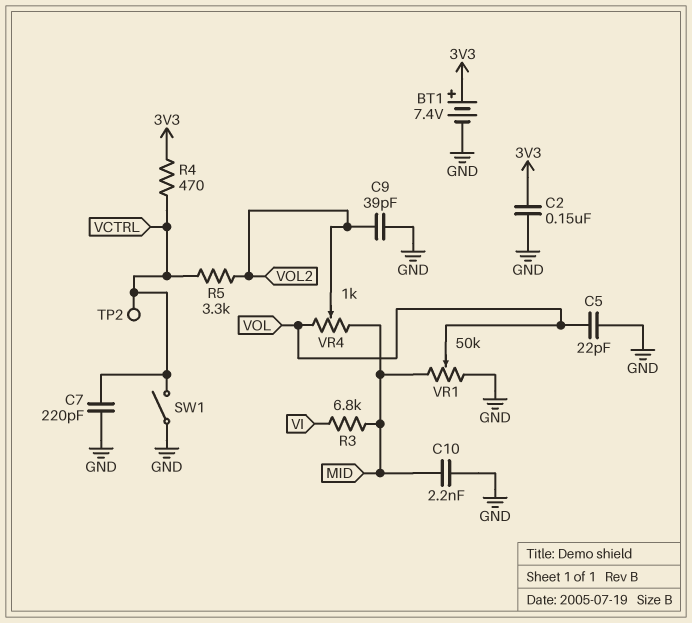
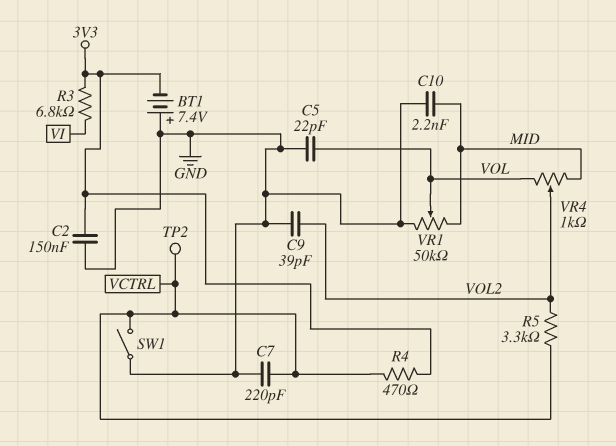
BT1: 7.4V (plus 3V3, minus GND) -> 7.4V (plus GND, minus 3V3)
R3: 6.8k (MID, VI) -> 6.8k (3V3, VI)

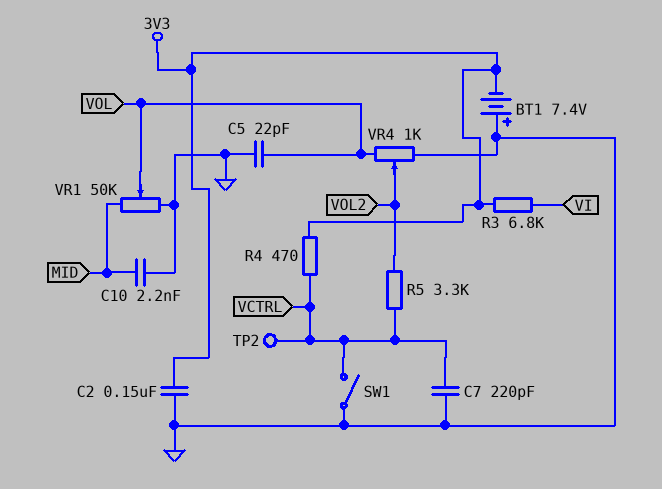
C9: 39pF (GND, VOL2) -> none
VR4: 1k (MID, VOL, wiper VOL2) -> 1k (GND, VOL, wiper VOL2)

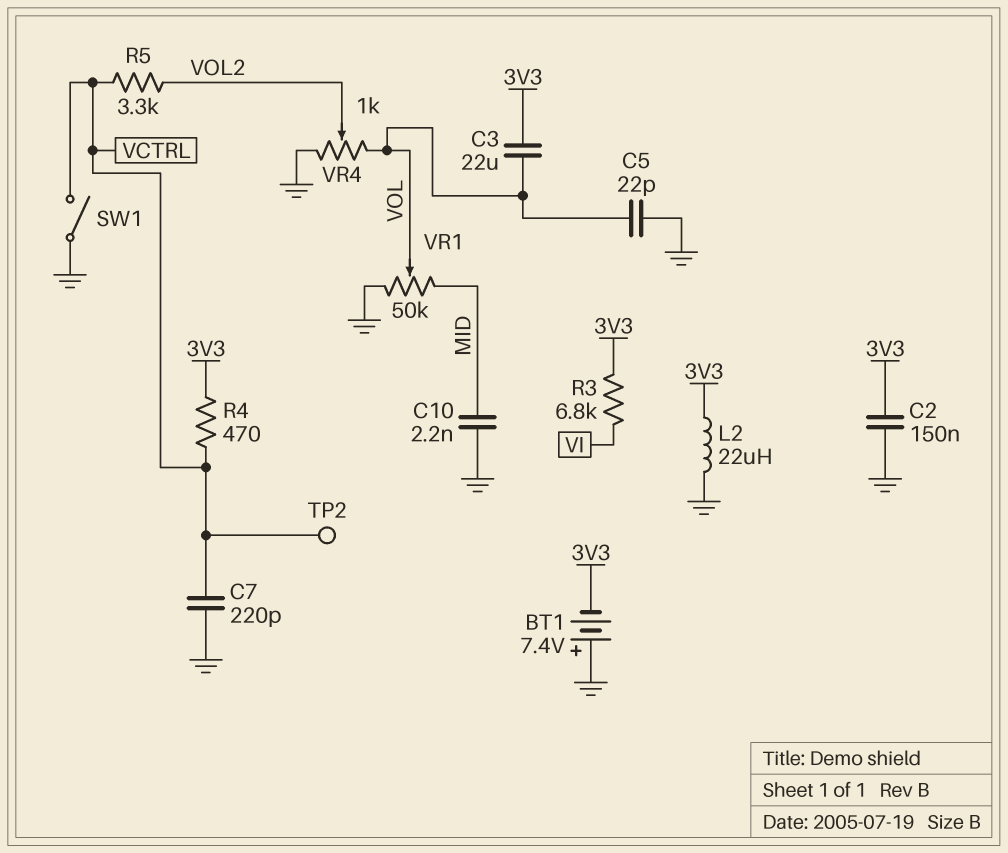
C3: none -> 22uF (3V3, VOL)
L2: none -> 22uH (3V3, GND)

